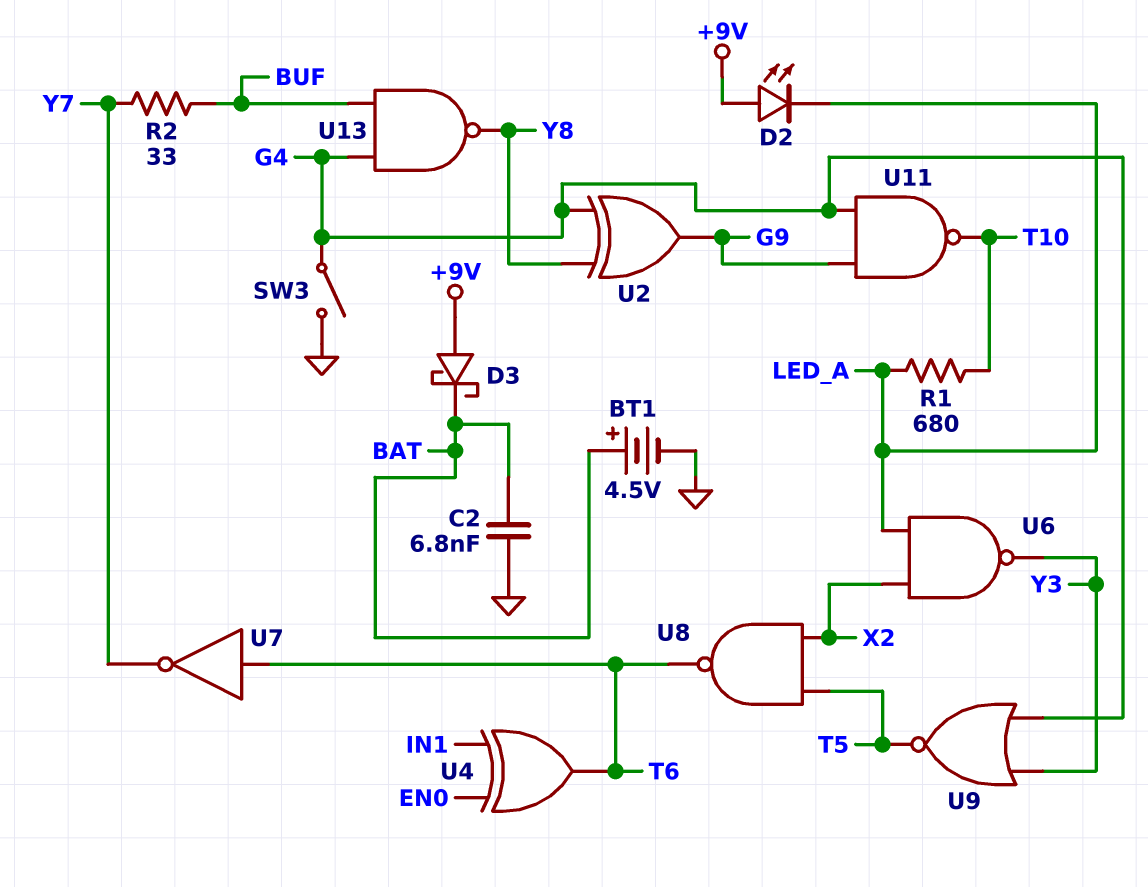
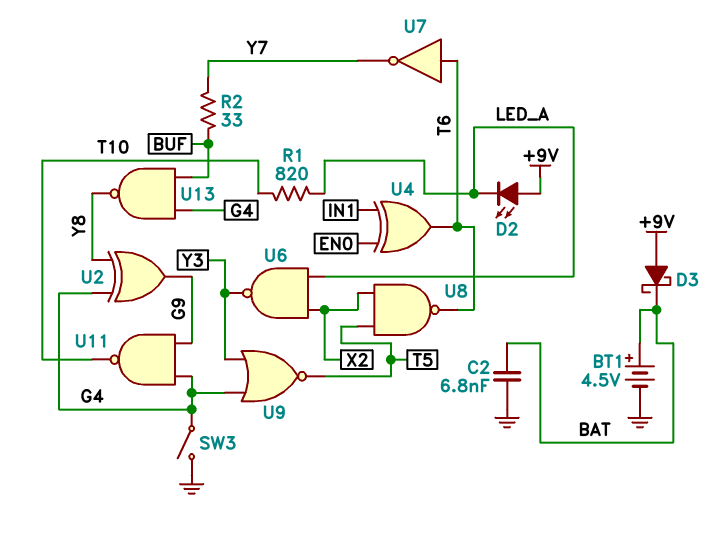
R1: 680 (LED_A, T10) -> 820 (LED_A, T10)

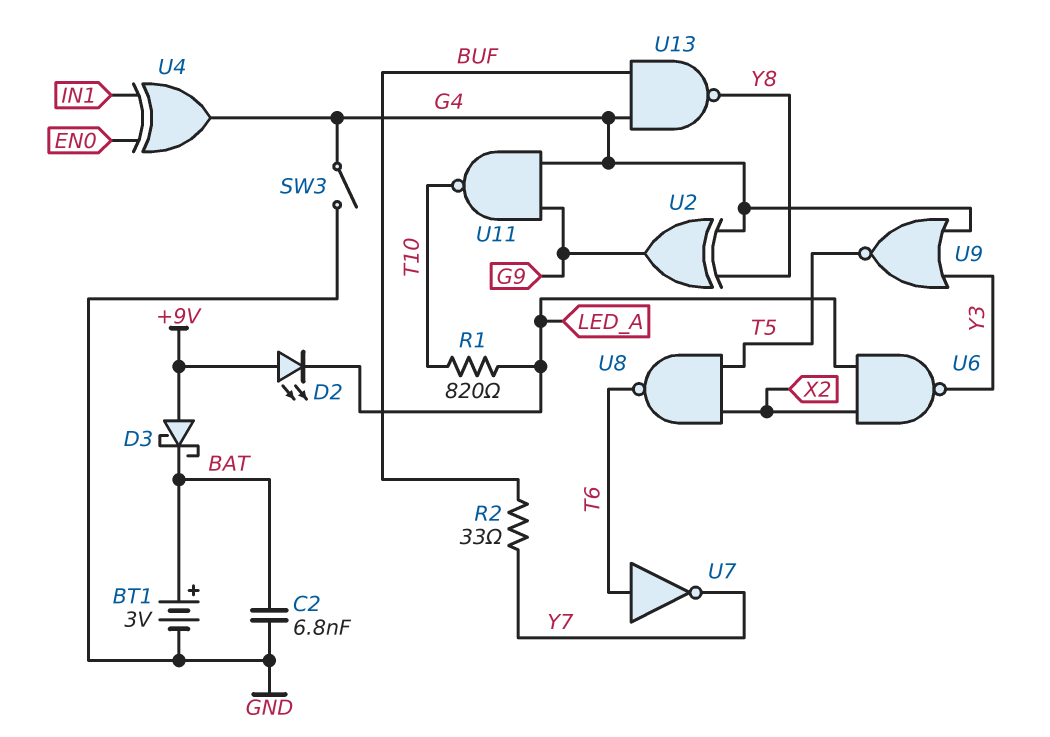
BT1: 4.5V (plus BAT, minus GND) -> 3V (plus BAT, minus GND)
U4: XOR (in EN0, in IN1, out T6) -> XOR (in EN0, in IN1, out G4)

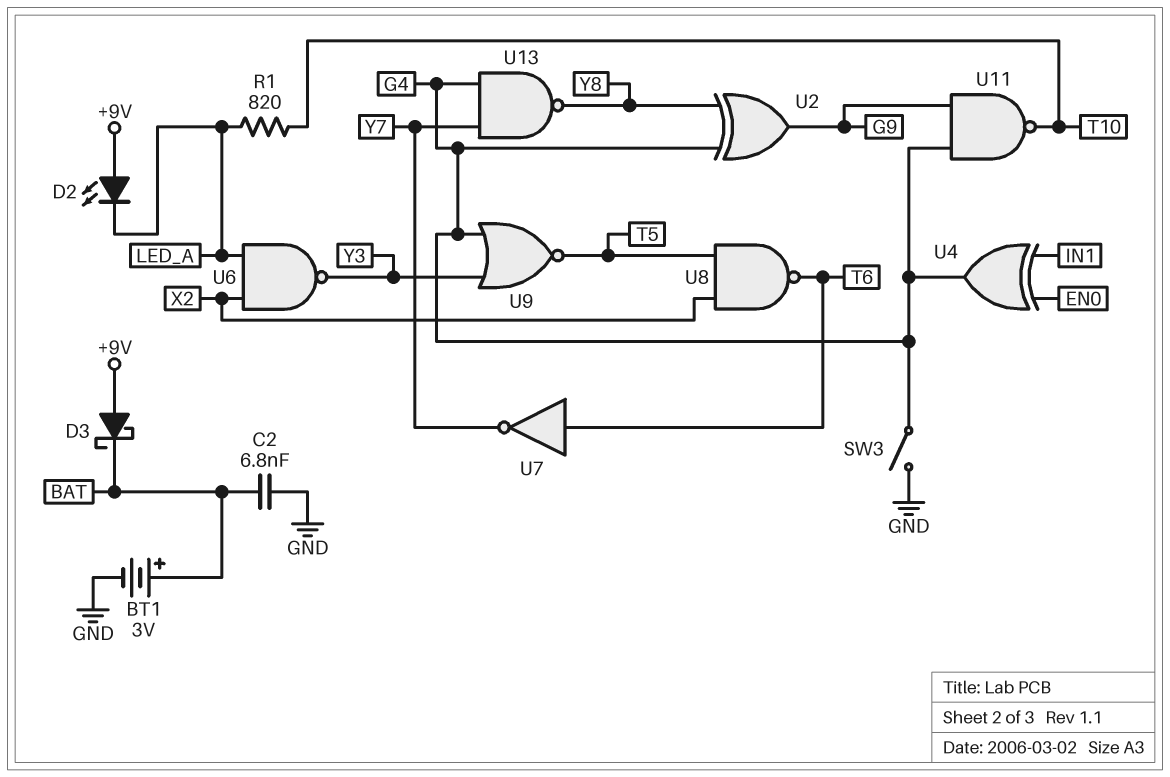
R2: 33 (BUF, Y7) -> none
U13: NAND (in BUF, in G4, out Y8) -> NAND (in G4, in Y7, out Y8)

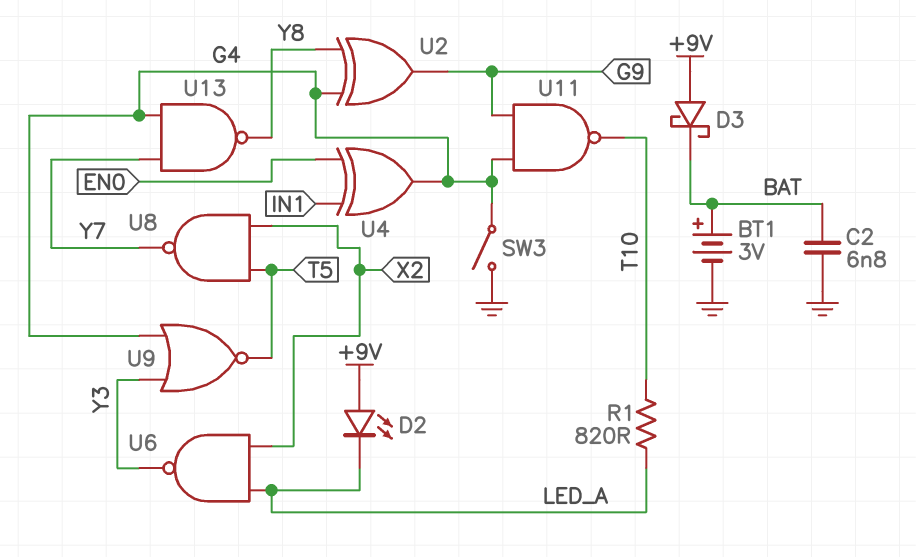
U7: NOT (in T6, out Y7) -> none
U8: NAND (in T5, in X2, out T6) -> NAND (in T5, in X2, out Y7)

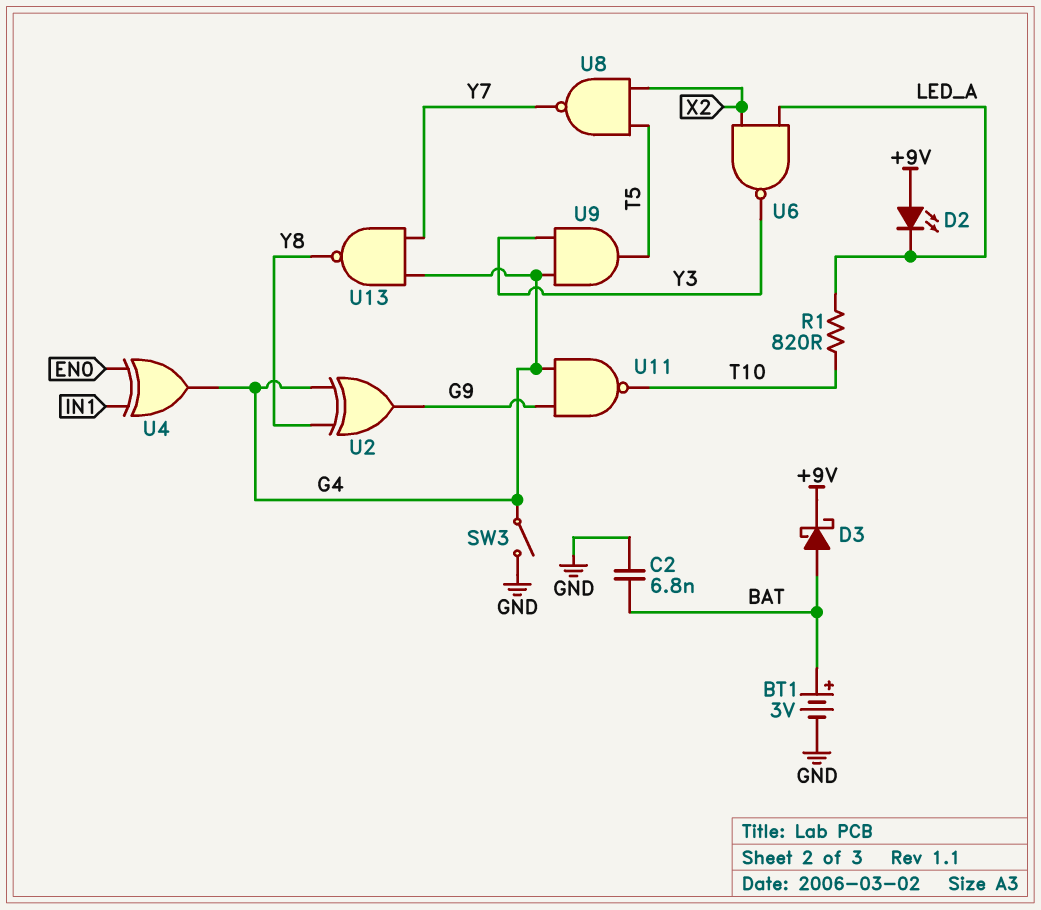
D3: schottky (A +9V, K BAT) -> schottky (A BAT, K +9V)
U9: NOR (in G4, in Y3, out T5) -> AND (in G4, in Y3, out T5)

